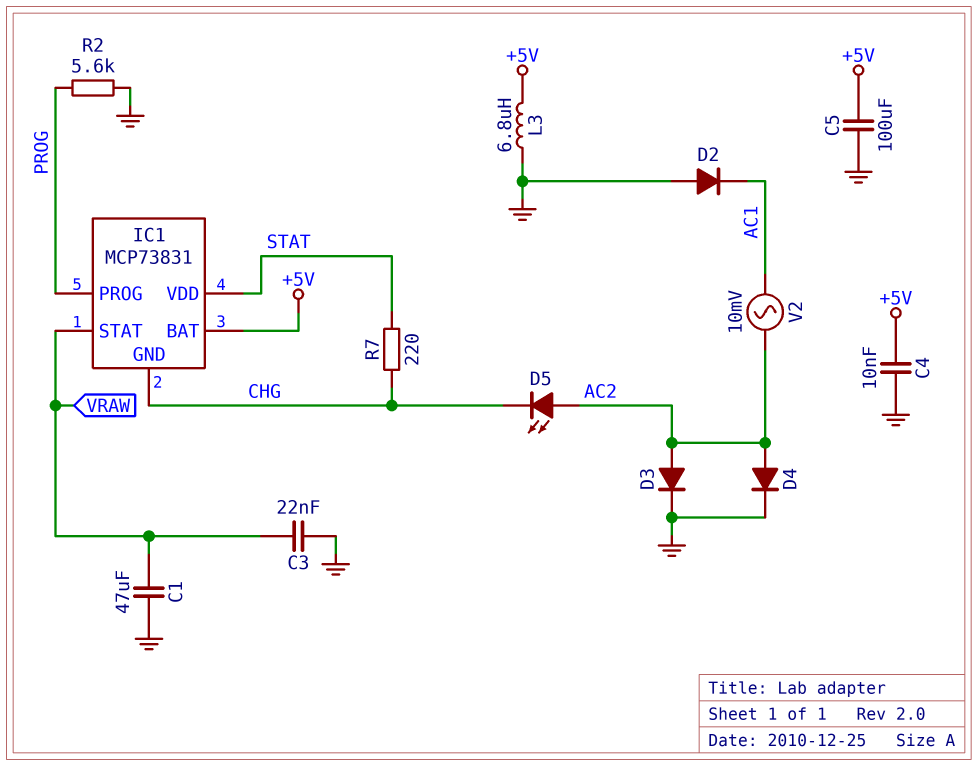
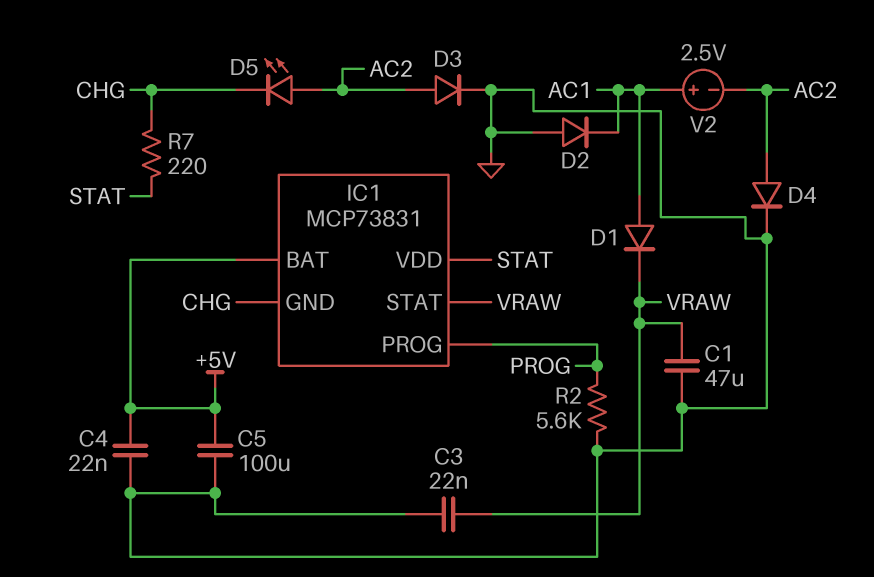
C4: 10nF (+5V, GND) -> 22nF (+5V, GND)
D1: none -> diode (A AC1, K VRAW)
L3: 6.8uH (+5V, GND) -> none
V2: AC 10mV (AC1, AC2) -> 2.5V (plus AC1, minus AC2)

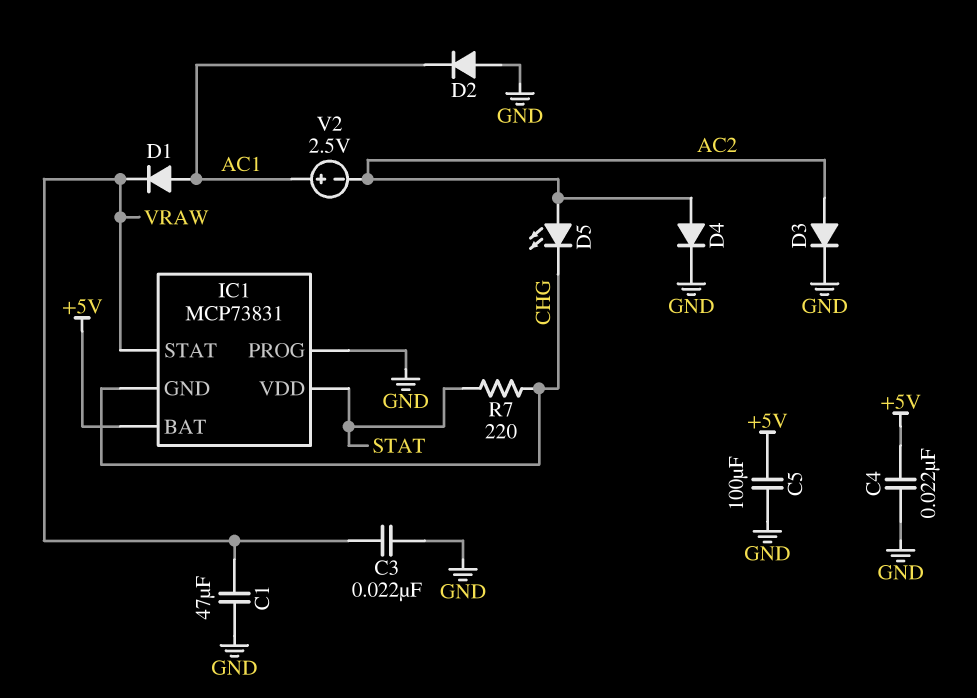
IC1 pin PROG: PROG -> GND
R2: 5.6k (GND, PROG) -> none

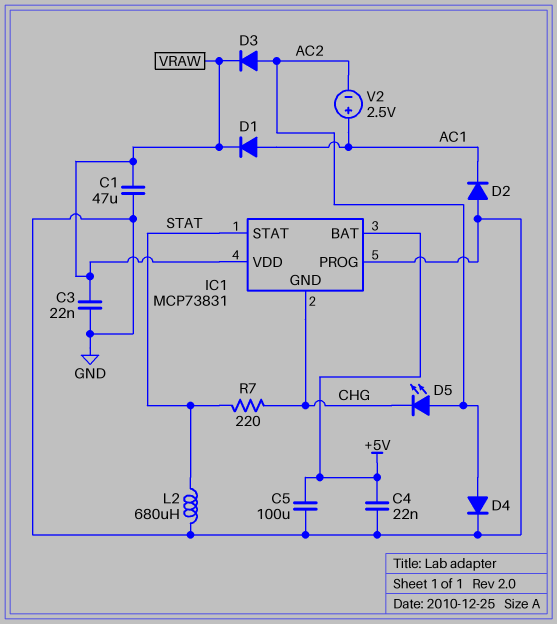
D3: diode (A AC2, K GND) -> diode (A AC2, K VRAW)
IC1 pin STAT: VRAW -> STAT
IC1 pin VDD: STAT -> VRAW
L2: none -> 680uH (GND, STAT)

